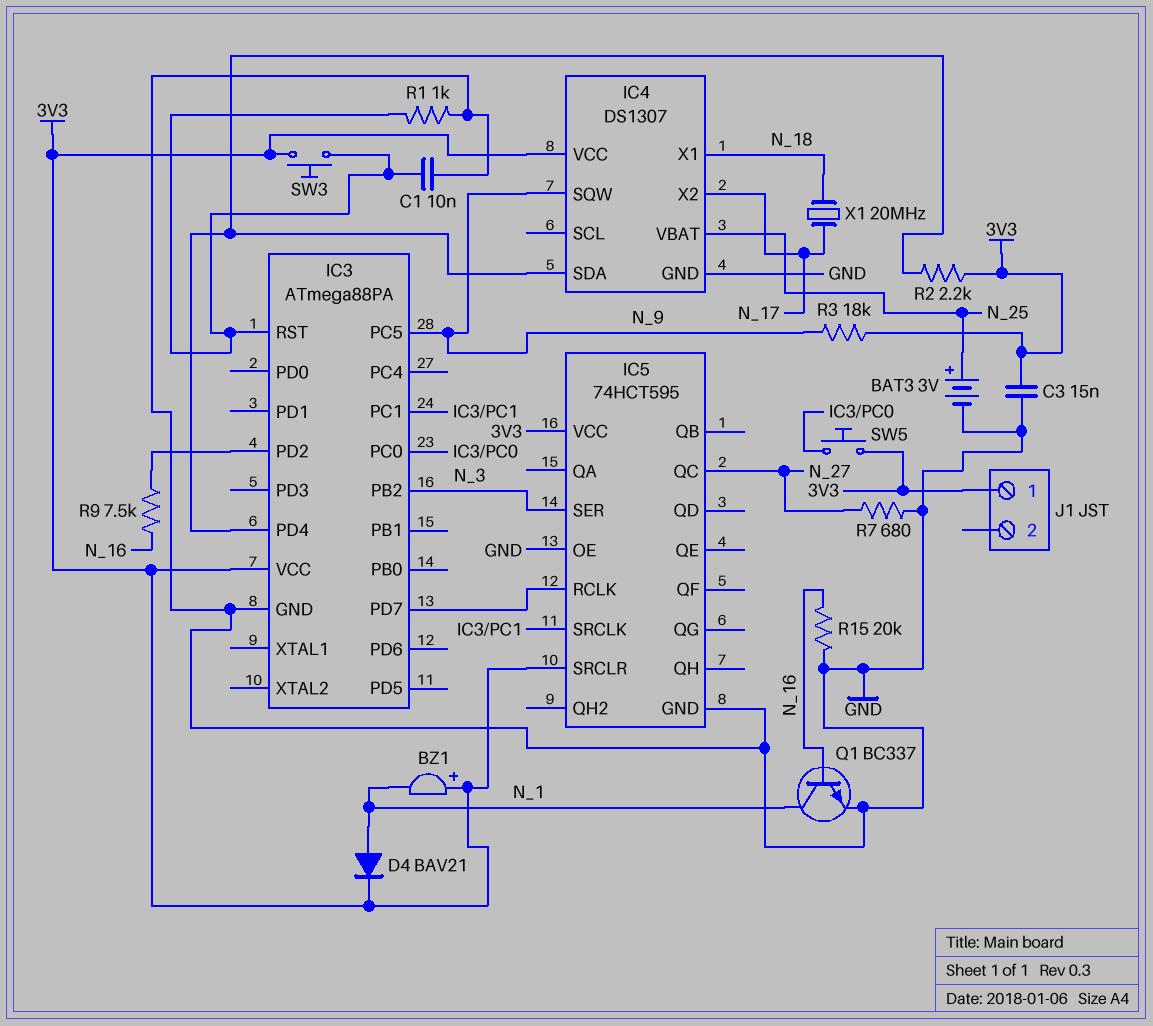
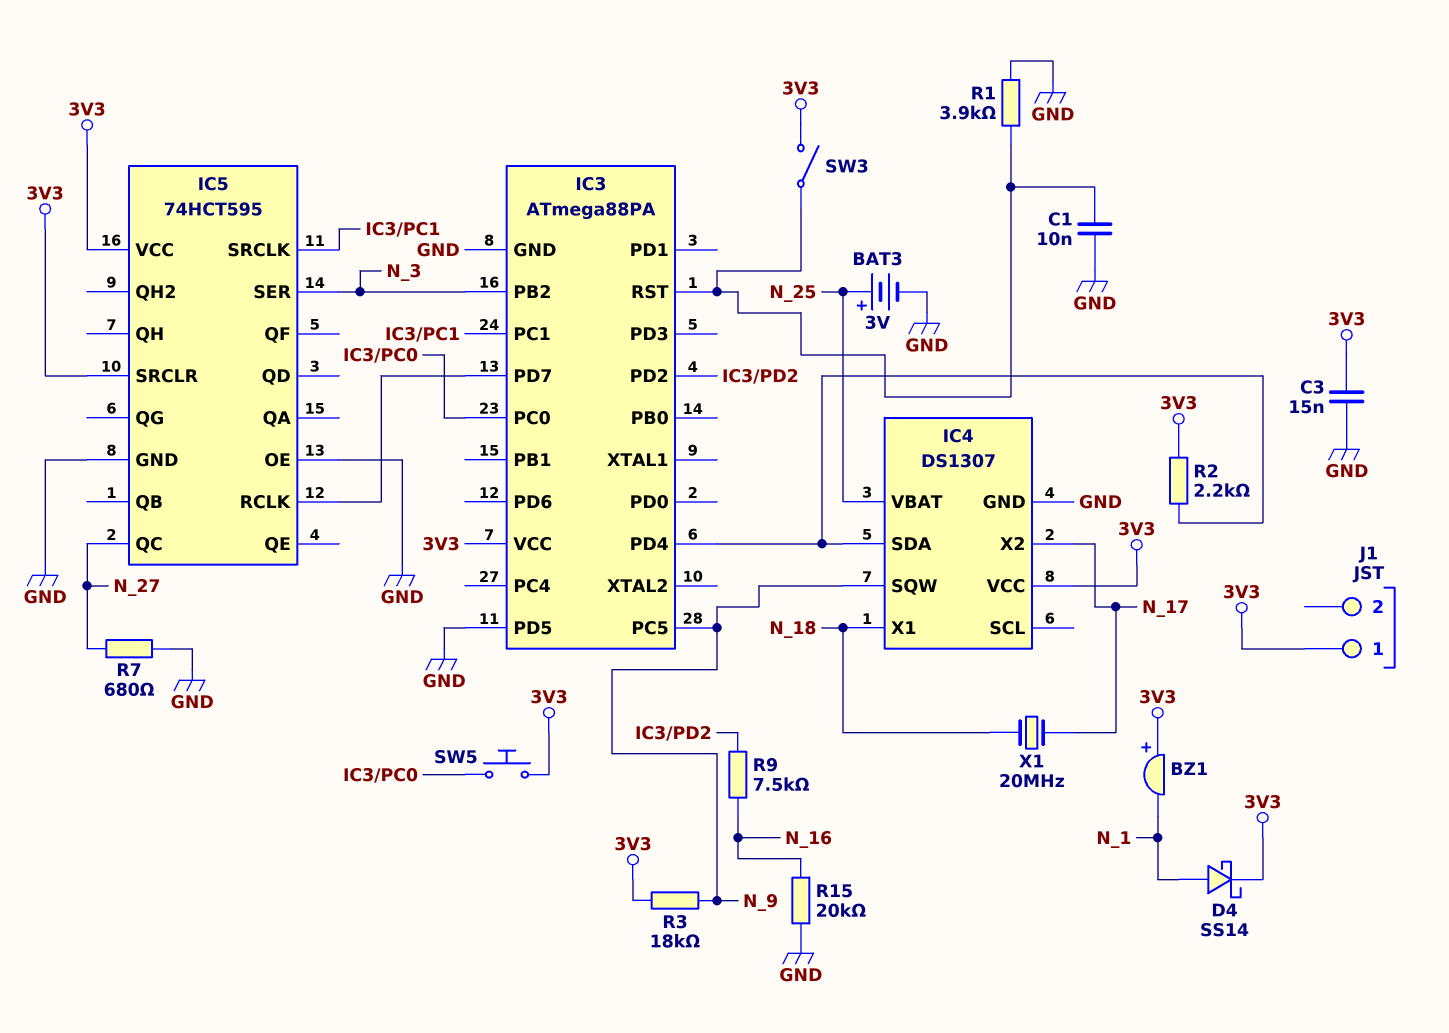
D4: diode BAV21 (A N_1, K 3V3) -> schottky SS14 (A N_1, K 3V3)
IC3 pin PD5: none -> GND
Q1: NPN BC337 (B N_16, C N_1, E GND) -> none
R1: 1k (GND, IC3/RST) -> 3.9k (GND, IC3/RST)
SW3: button (3V3, IC3/RST) -> switch (3V3, IC3/RST)

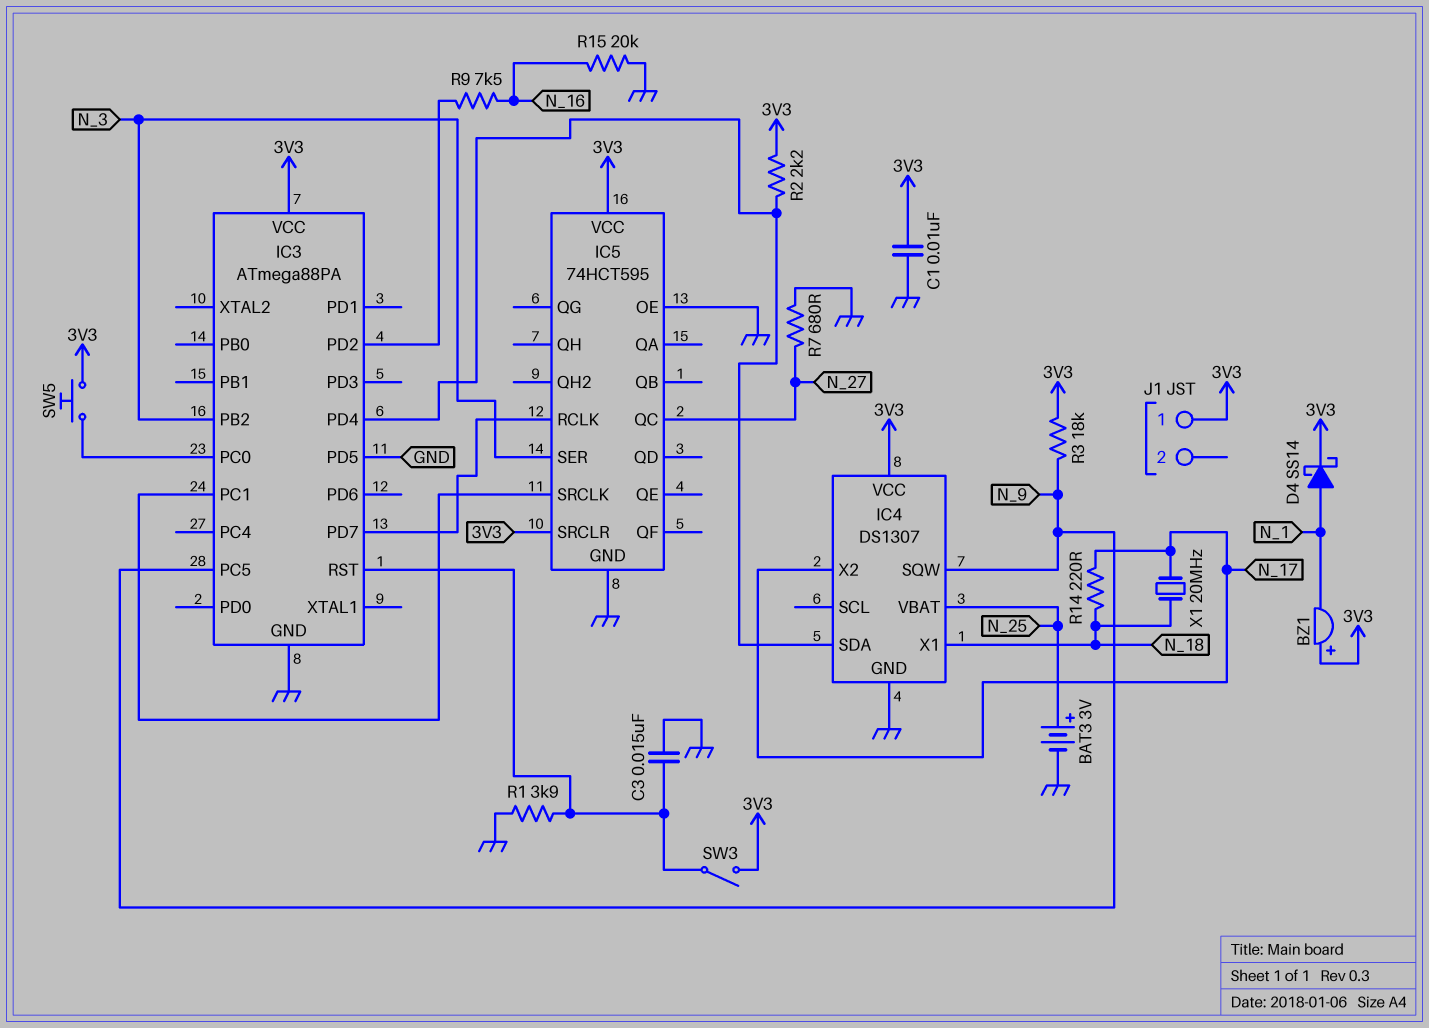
C1: 10nF (GND, IC3/RST) -> 10nF (3V3, GND)
C3: 15nF (3V3, GND) -> 15nF (GND, IC3/RST)
R14: none -> 220 (N_17, N_18)

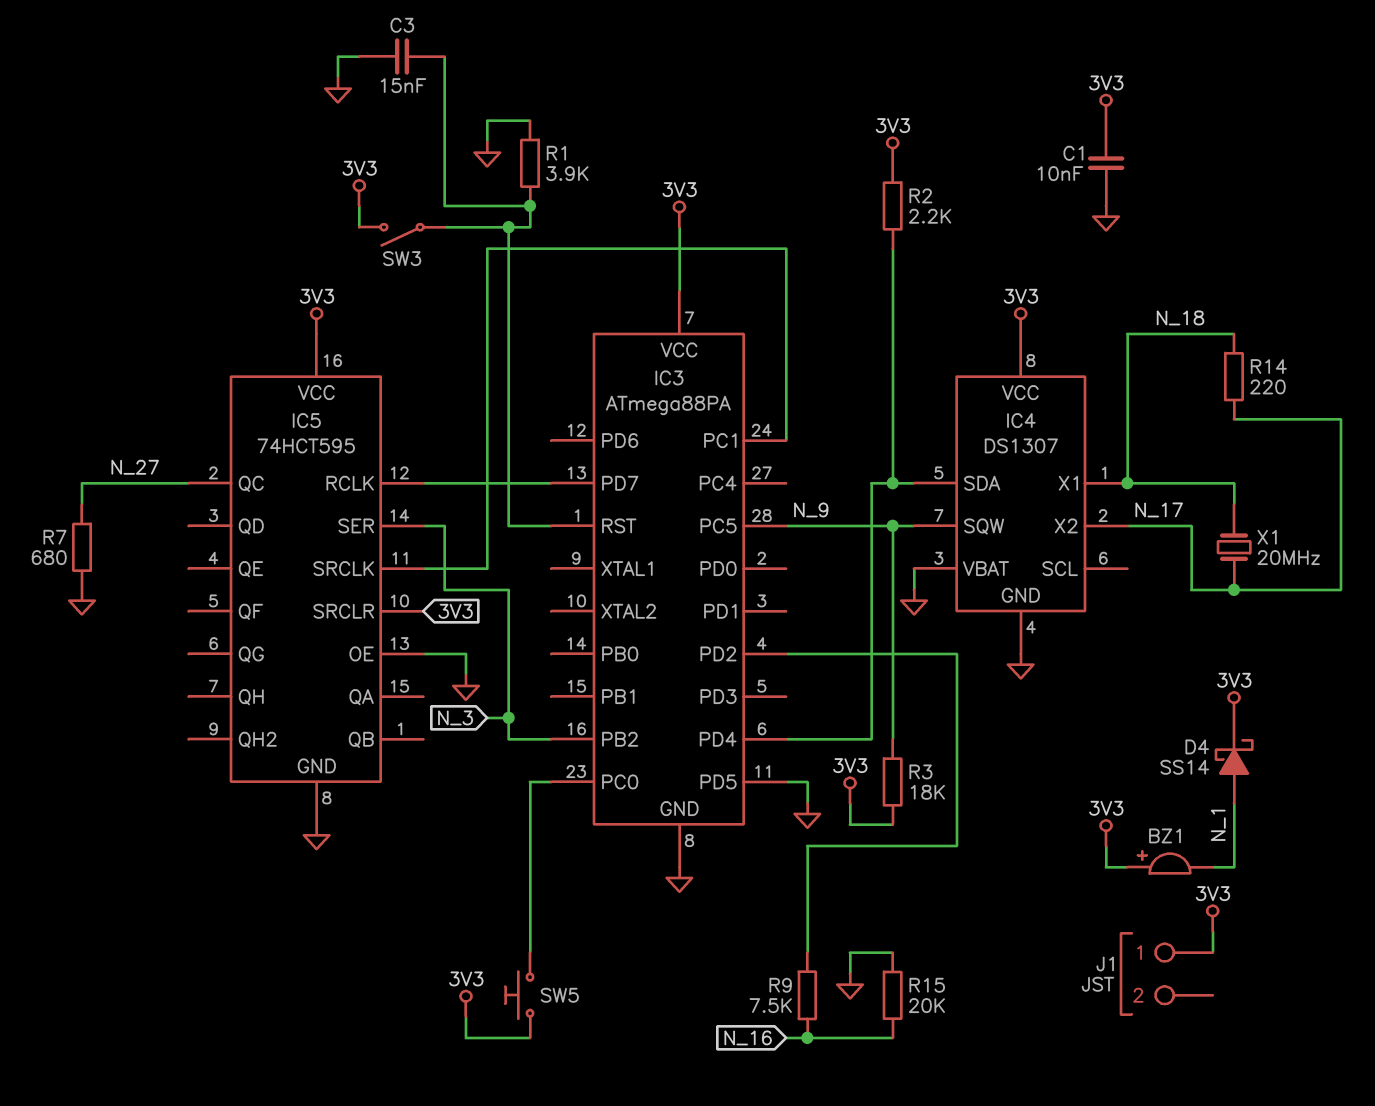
BAT3: 3V (plus N_25, minus GND) -> none
IC4 pin VBAT: N_25 -> GND

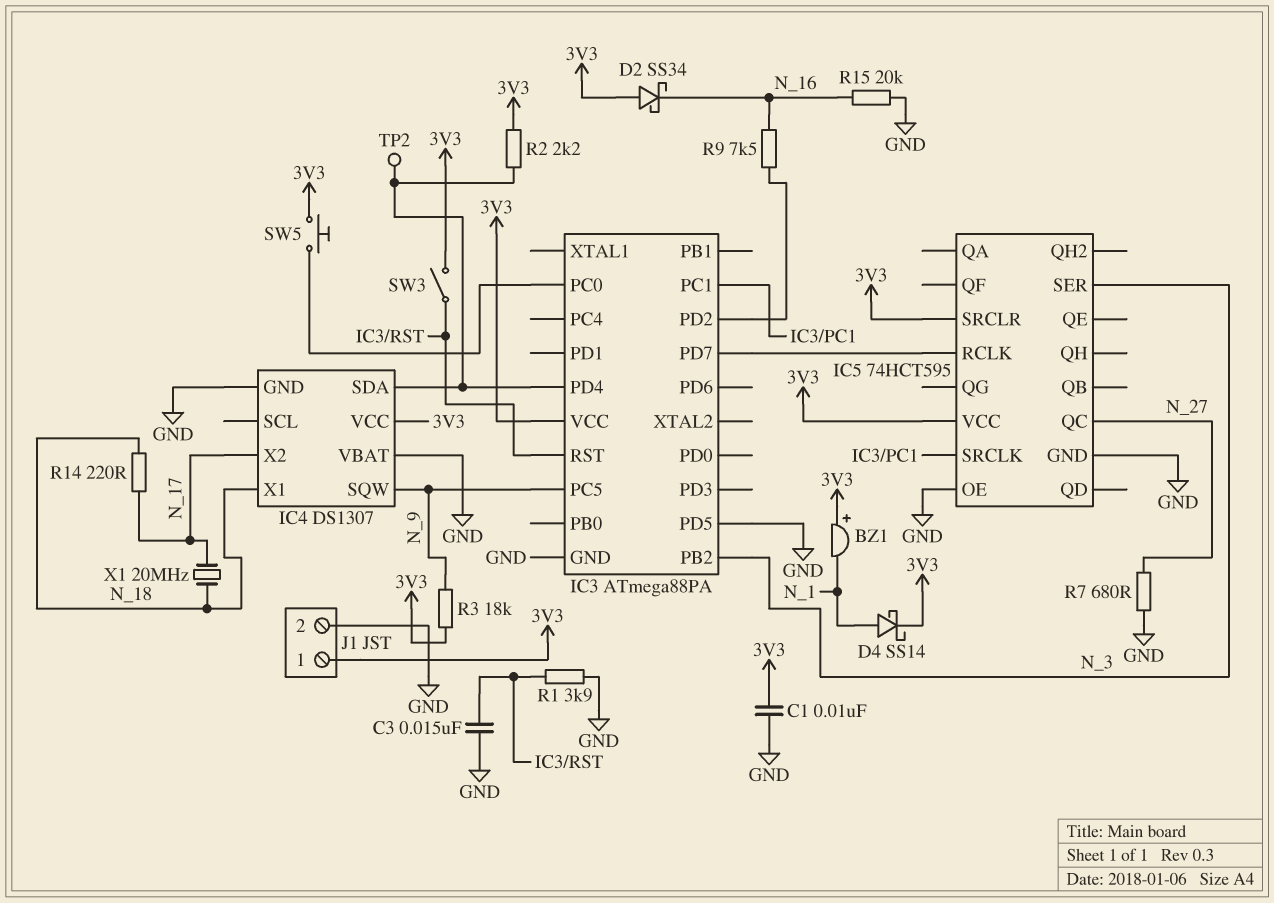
D2: none -> schottky SS34 (A 3V3, K N_16)
J1 pin 2: none -> GND
TP2: none -> test point (IC3/PD4)

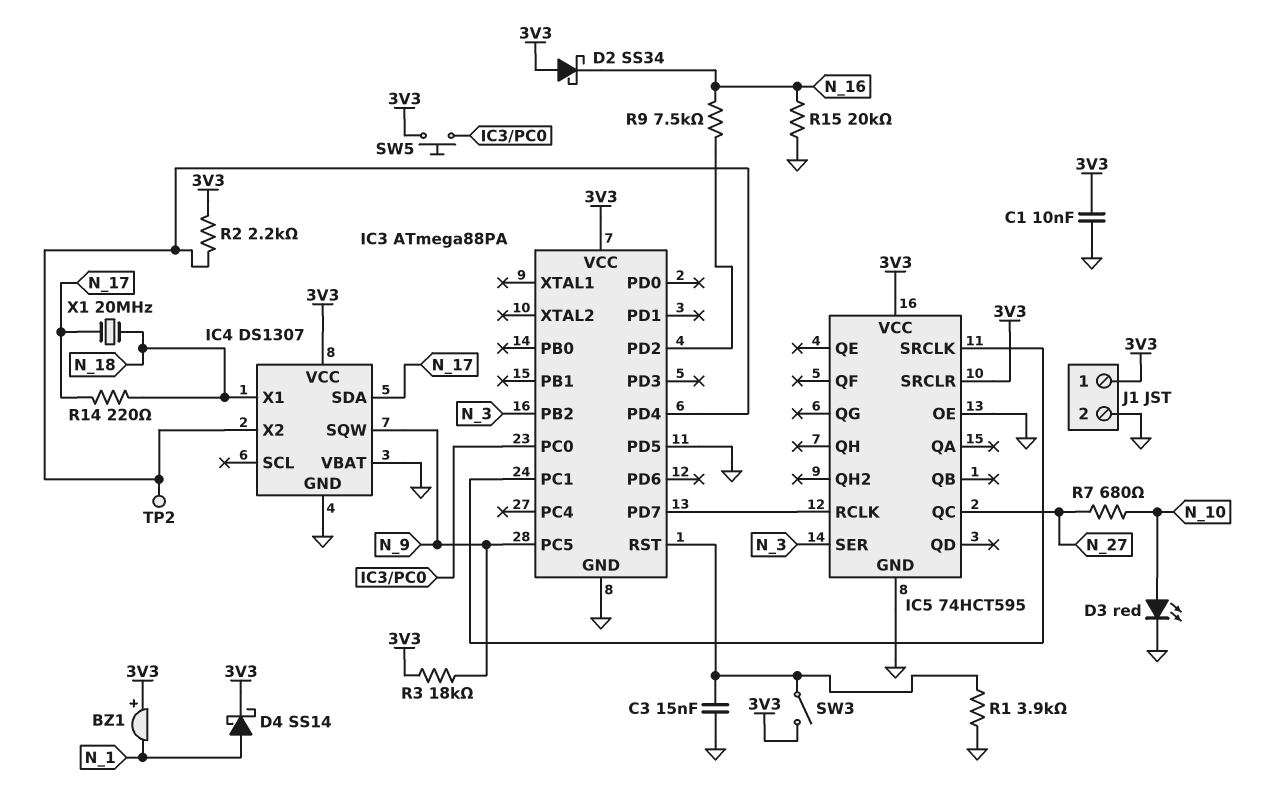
D3: none -> LED red (A N_10, K GND)
IC4 pin SDA: IC3/PD4 -> N_17
IC4 pin X2: N_17 -> IC3/PD4
R7: 680 (GND, N_27) -> 680 (N_10, N_27)

